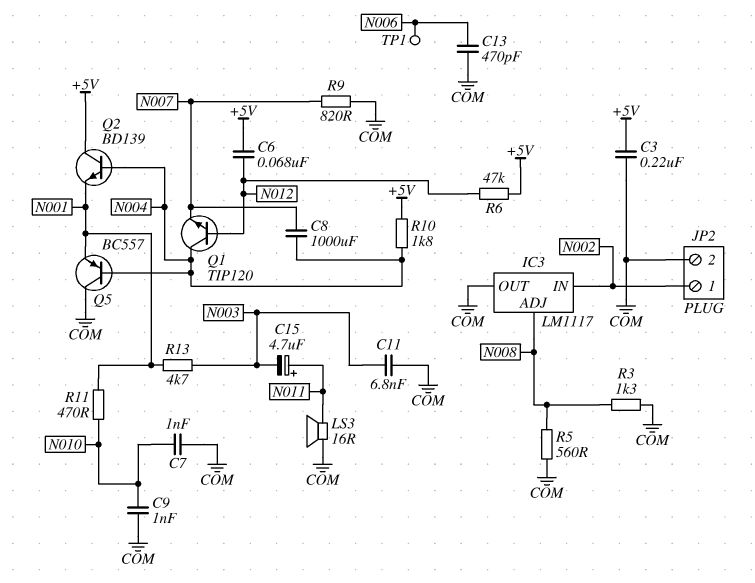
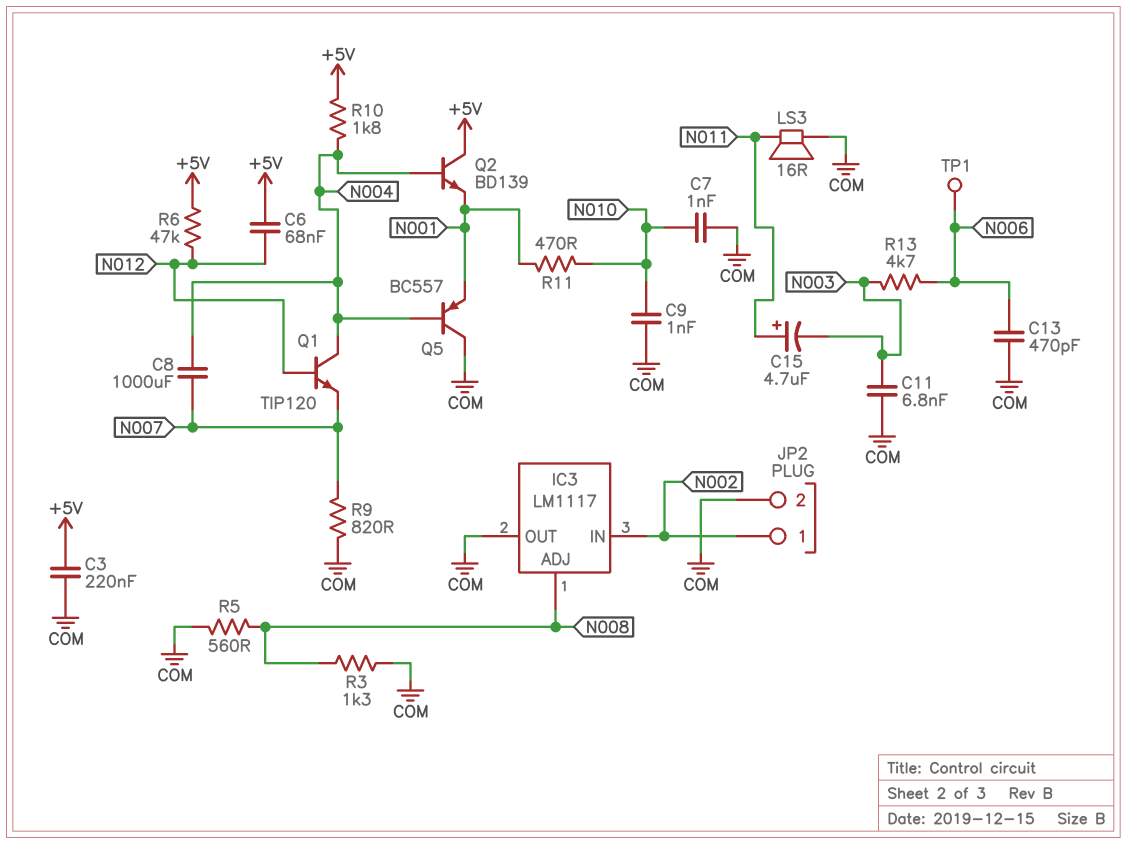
R13: 4.7k (N001, N003) -> 4.7k (N003, N006)

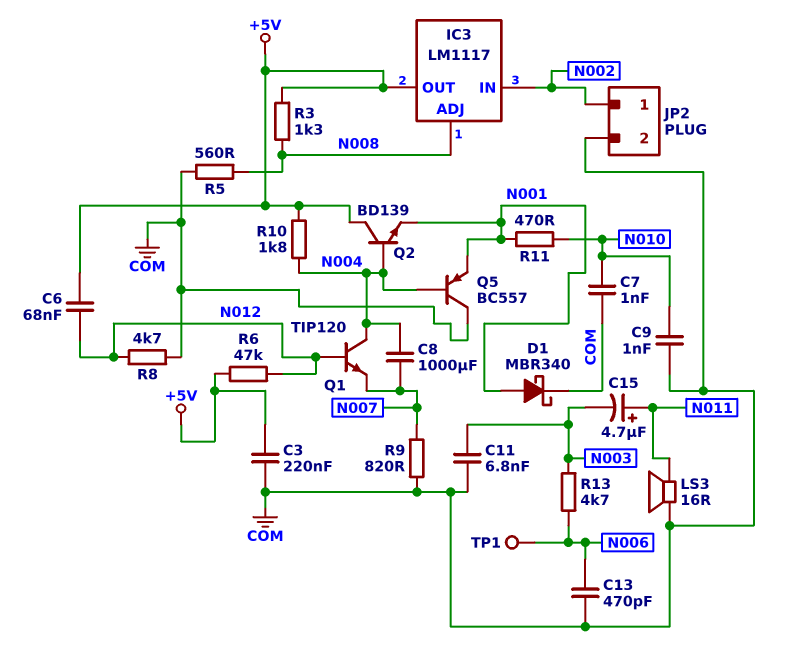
D1: none -> schottky MBR340 (A N001, K COM)
IC3 pin OUT: COM -> +5V
R3: 1.3k (COM, N008) -> 1.3k (+5V, N008)
R8: none -> 4.7k (COM, N012)

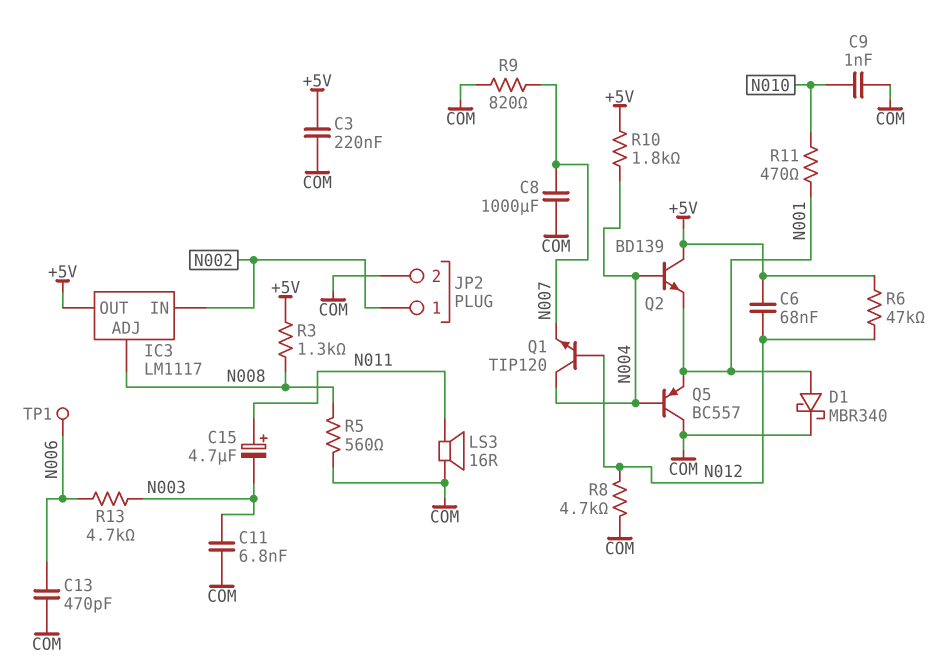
C7: 1nF (COM, N010) -> none
C8: 1000uF (N004, N007) -> 1000uF (COM, N007)

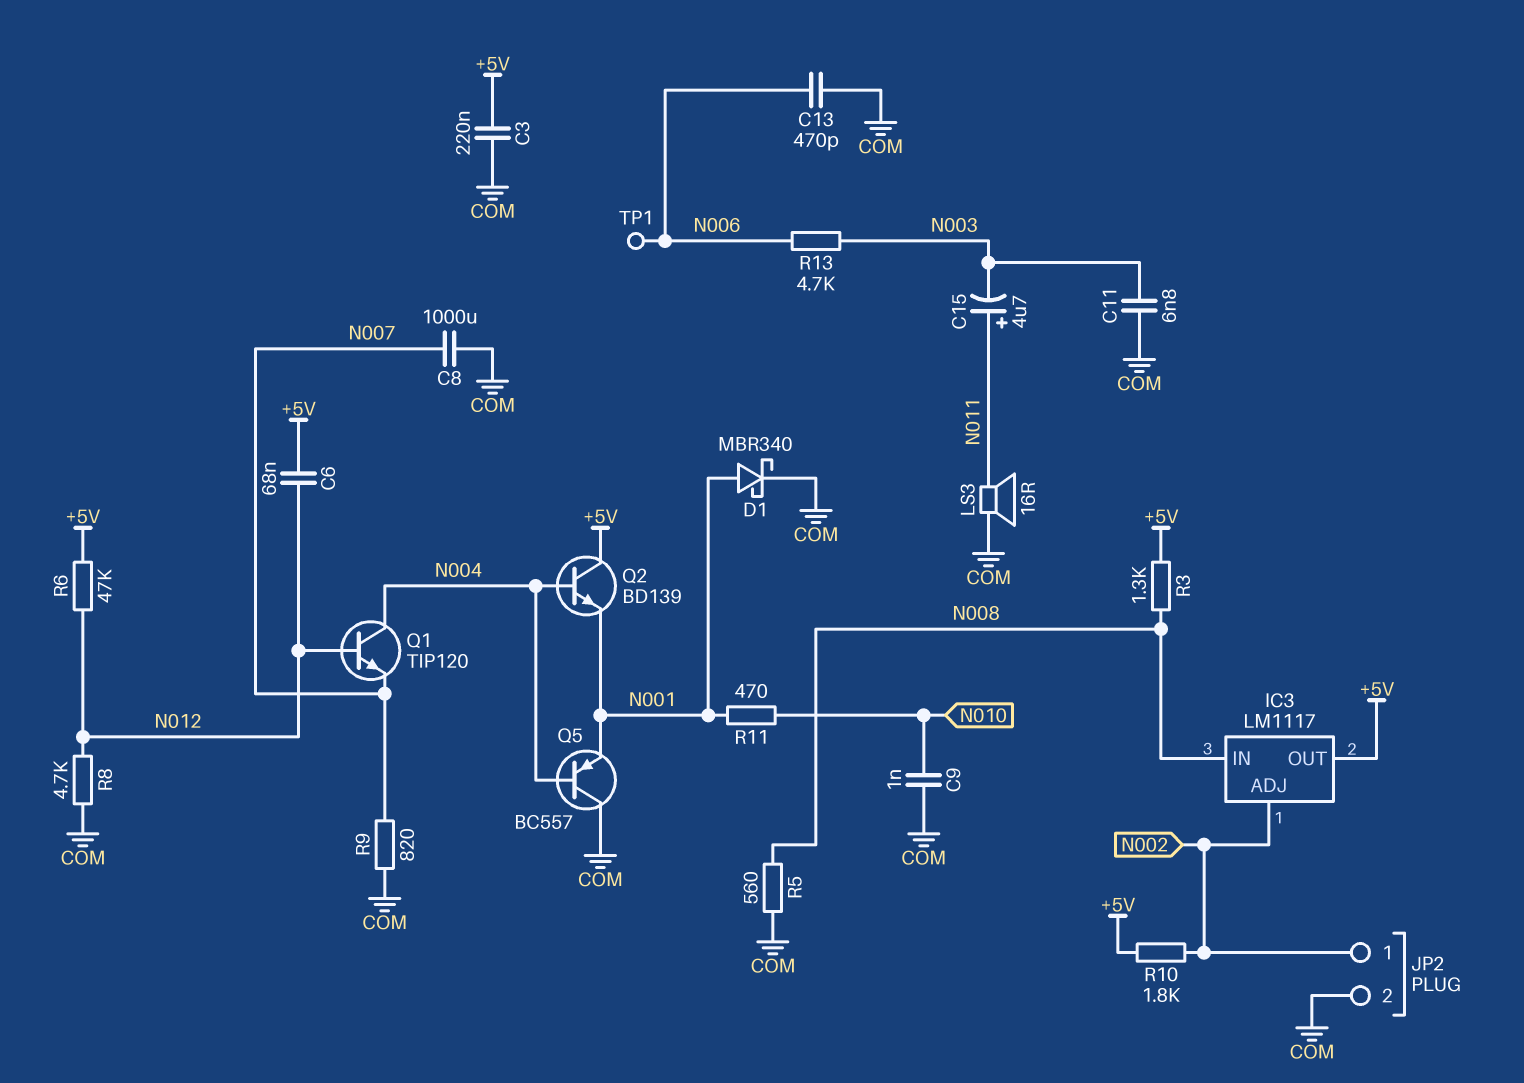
IC3 pin ADJ: N008 -> N002
IC3 pin IN: N002 -> N008
R10: 1.8k (+5V, N004) -> 1.8k (+5V, N002)

